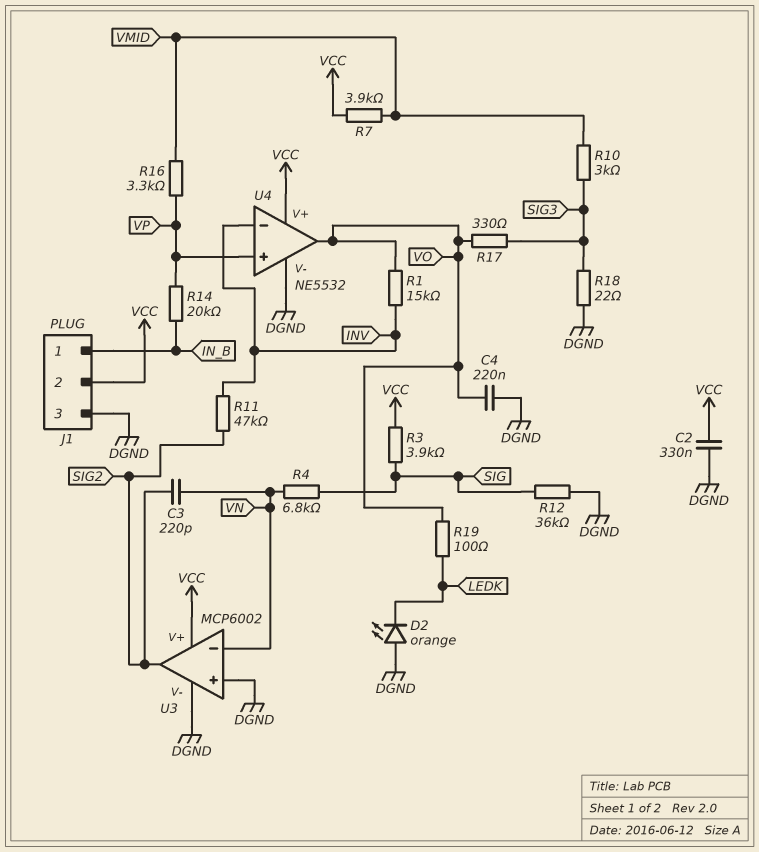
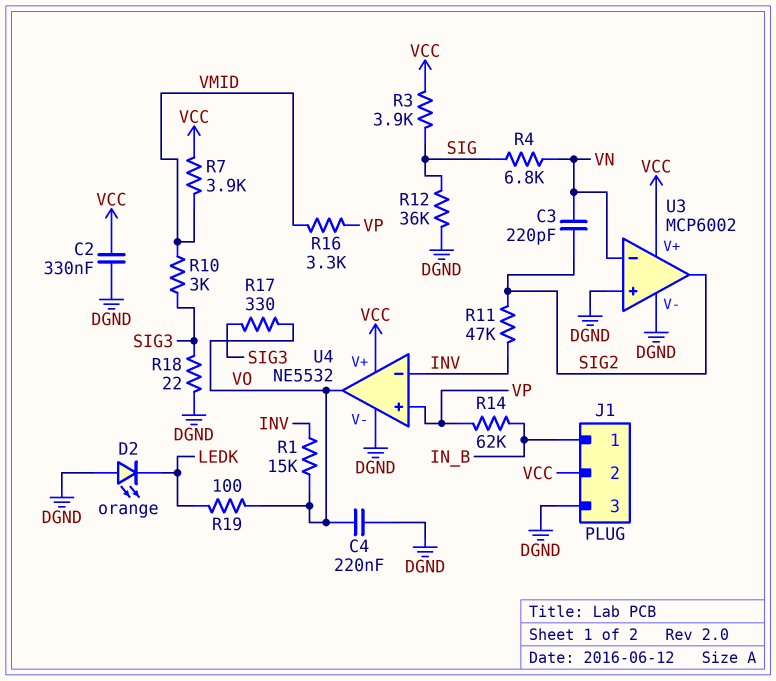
R14: 20k (IN_B, VP) -> 62k (IN_B, VP)

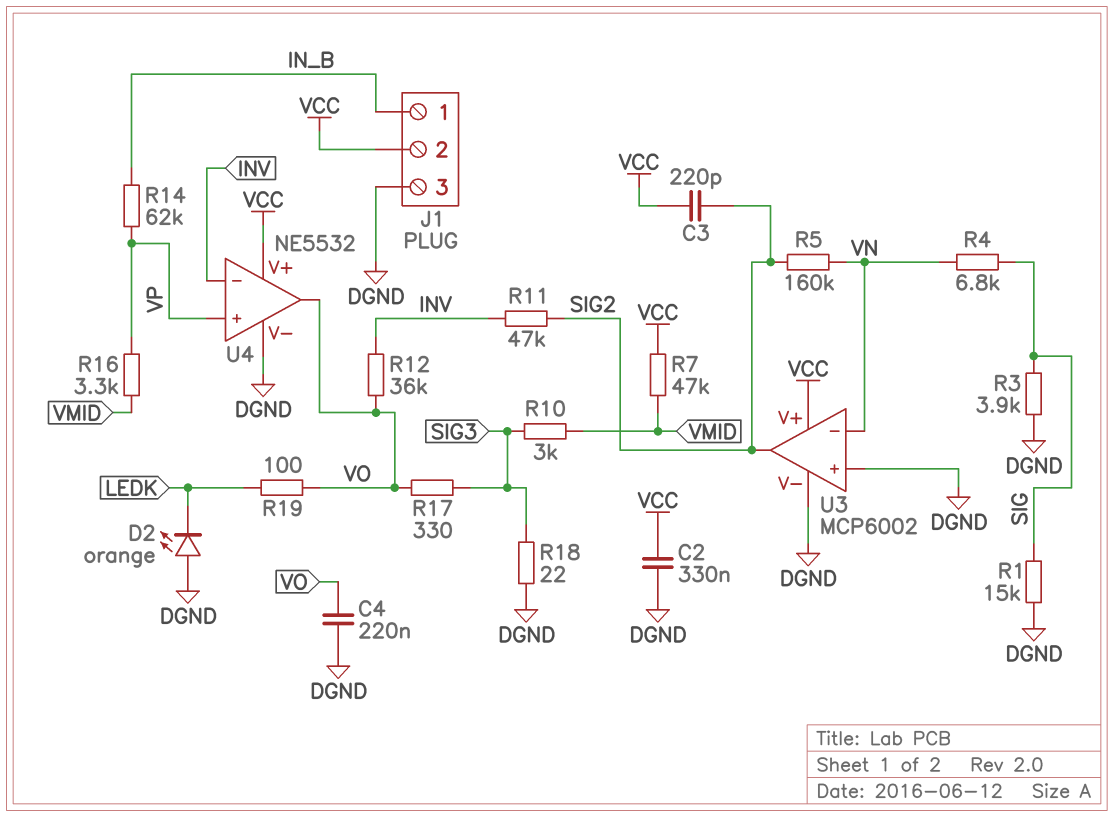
C3: 220pF (SIG2, VN) -> 220pF (SIG2, VCC)
R1: 15k (INV, VO) -> 15k (DGND, SIG)
R3: 3.9k (SIG, VCC) -> 3.9k (DGND, SIG)
R5: none -> 160k (SIG2, VN)
R7: 3.9k (VCC, VMID) -> 47k (VCC, VMID)
R12: 36k (DGND, SIG) -> 36k (INV, VO)

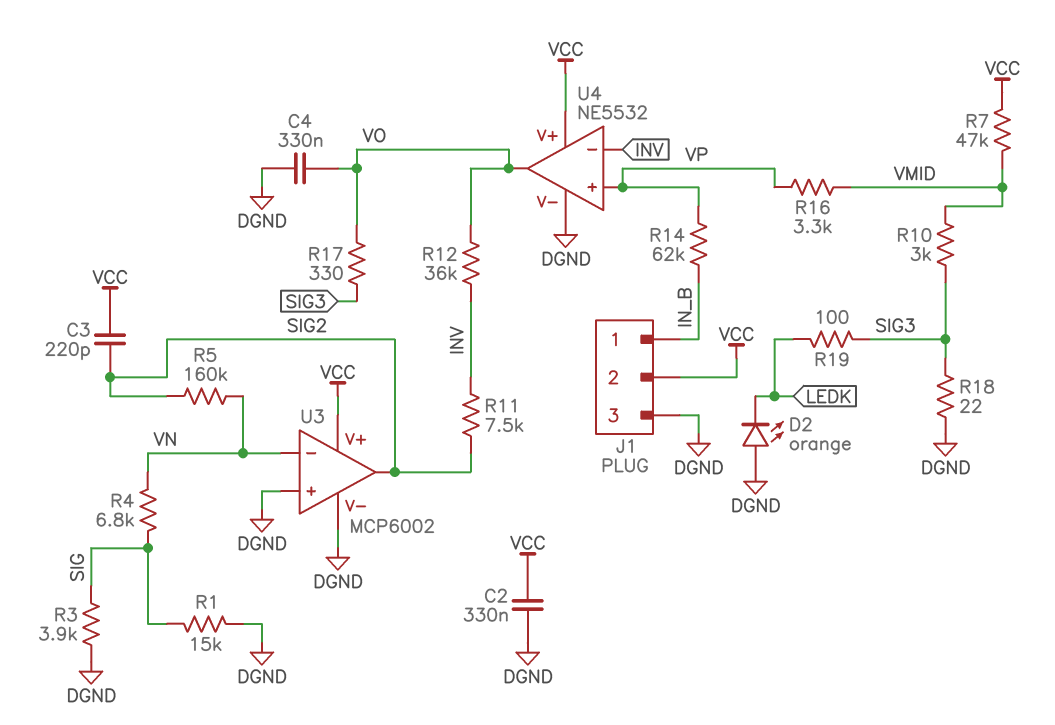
C4: 220nF (DGND, VO) -> 330nF (DGND, VO)
R11: 47k (INV, SIG2) -> 7.5k (INV, SIG2)
R19: 100 (LEDK, VO) -> 100 (LEDK, SIG3)

